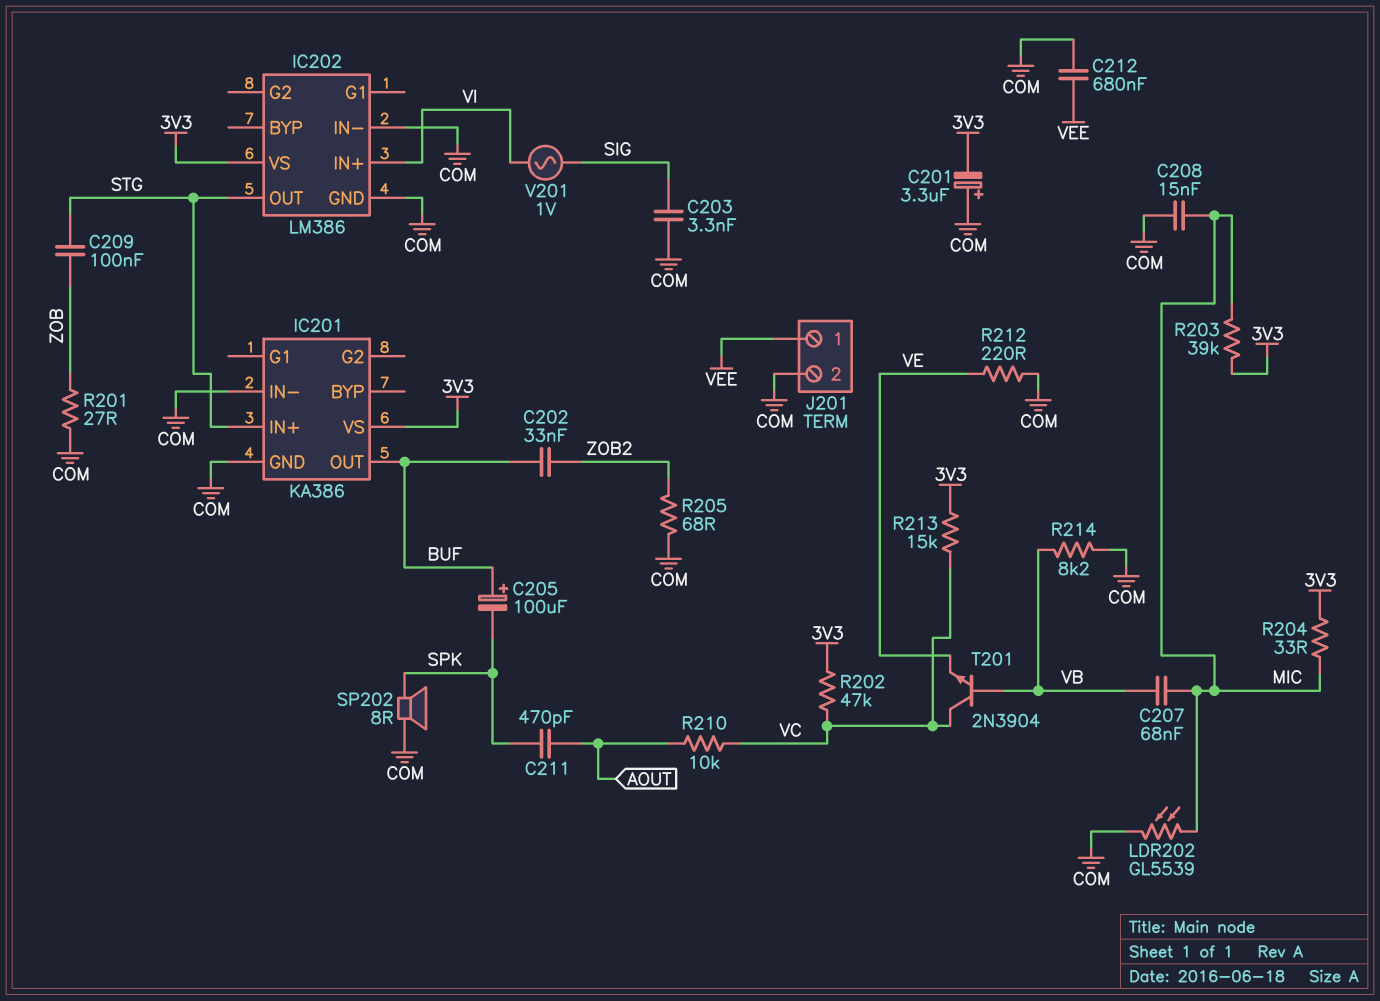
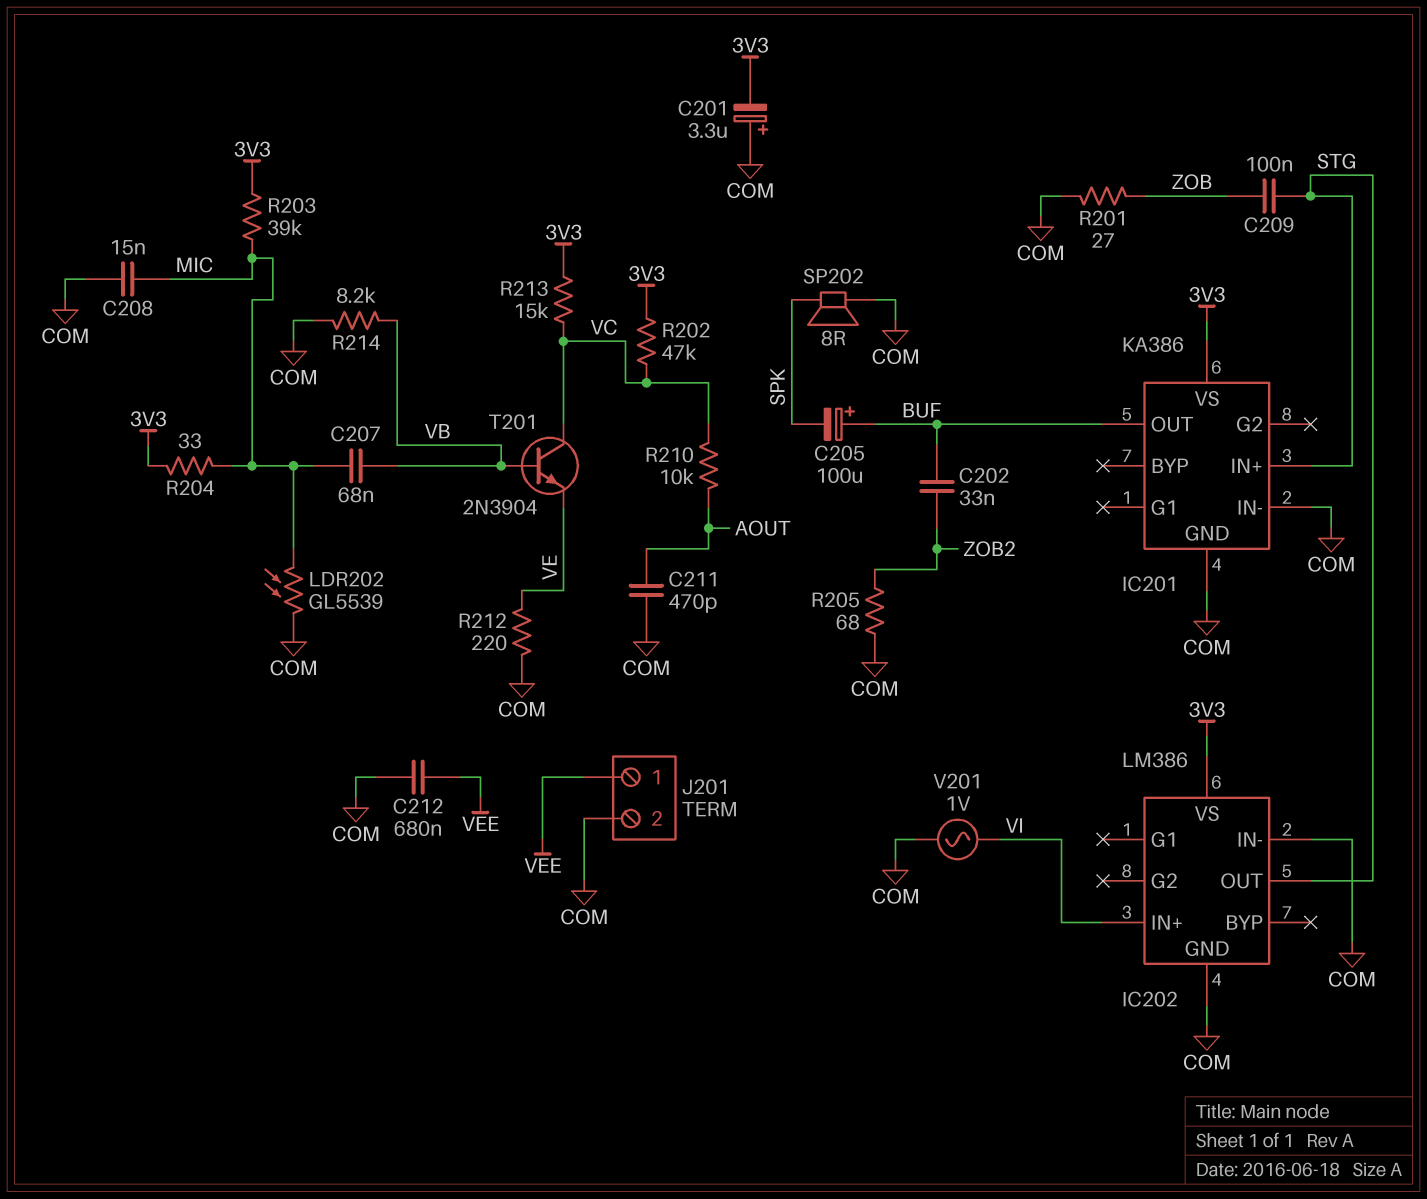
C203: 3.3nF (COM, SIG) -> none
C211: 470pF (AOUT, SPK) -> 470pF (AOUT, COM)
V201: AC 1V (SIG, VI) -> AC 1V (COM, VI)

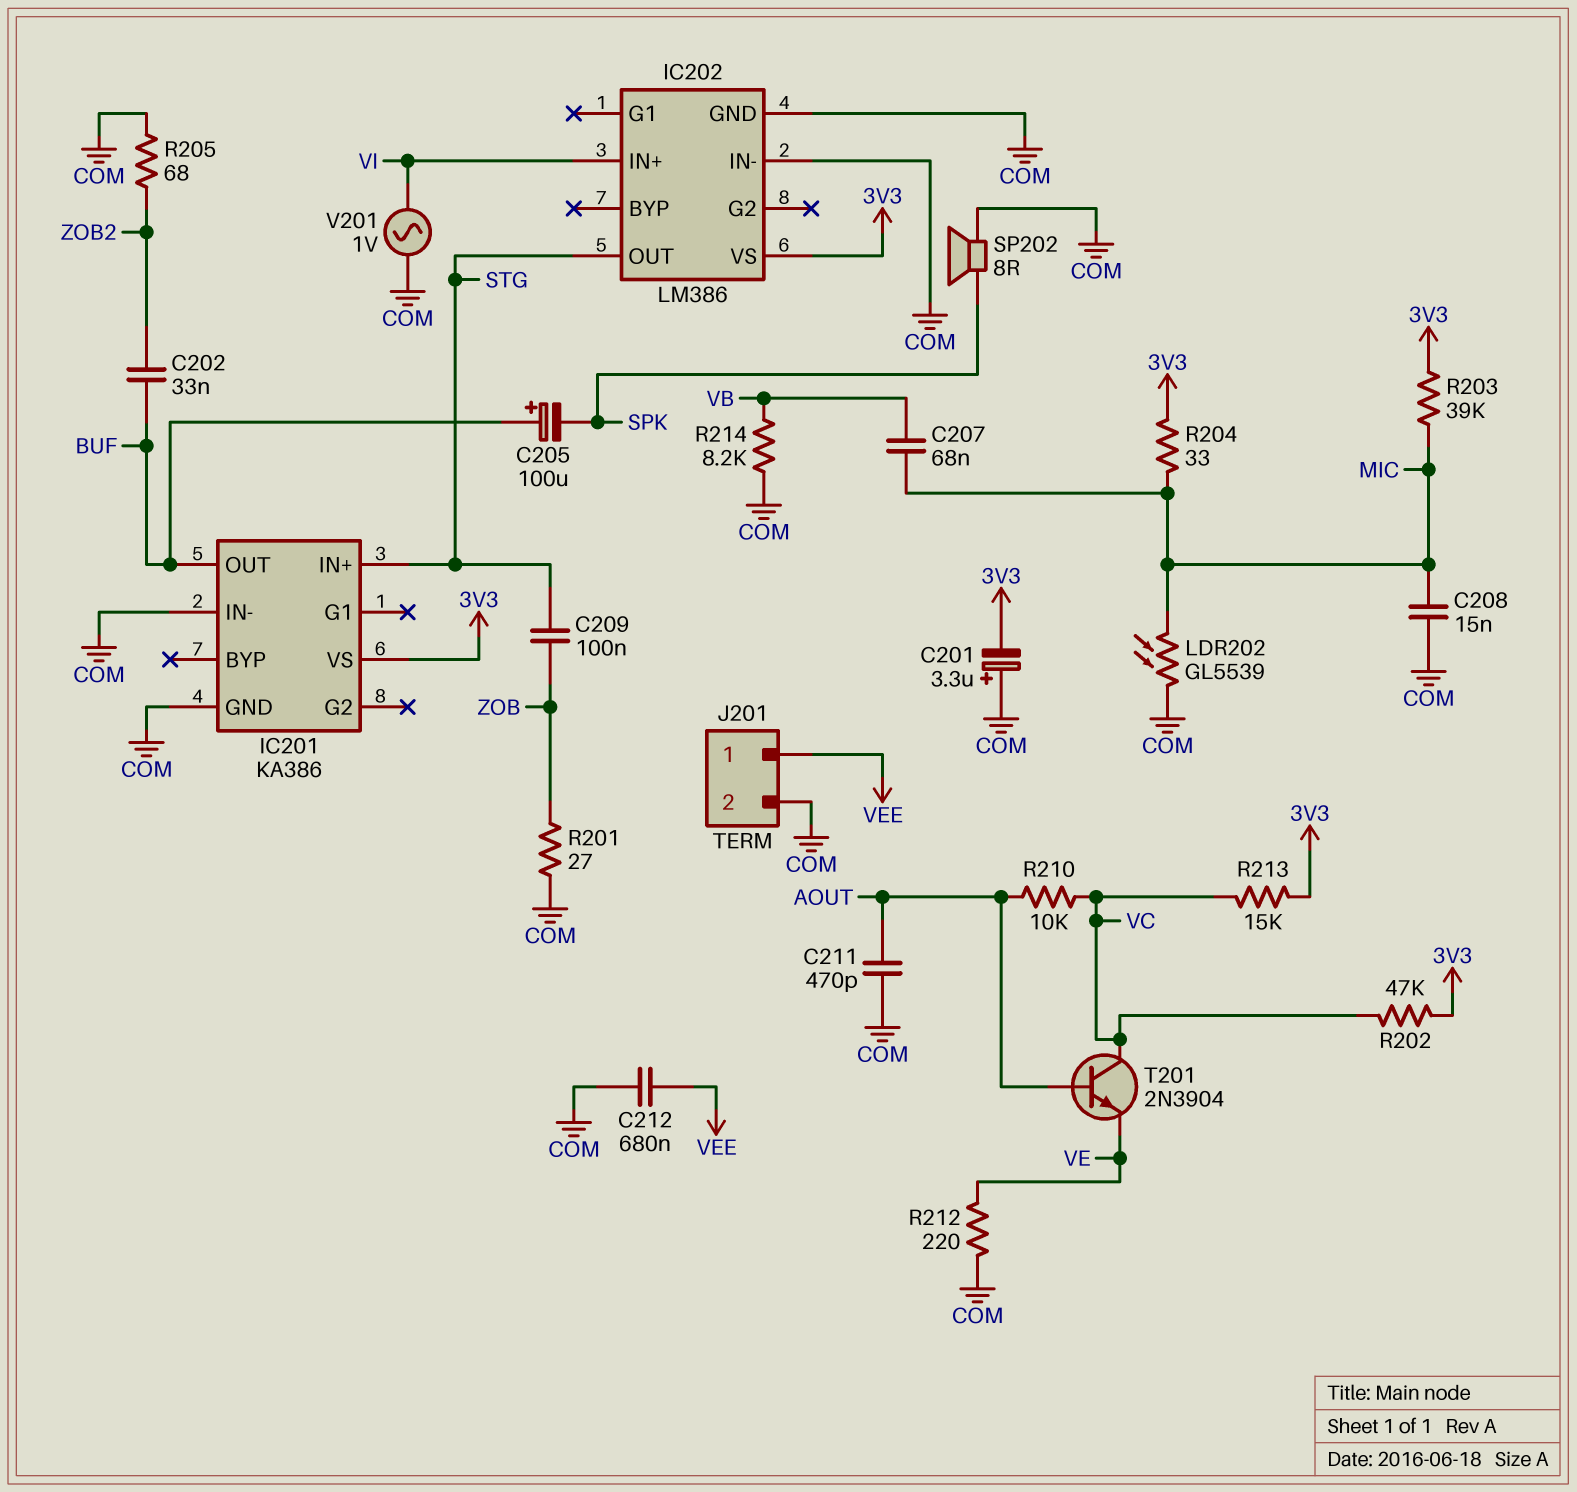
T201: NPN 2N3904 (B VB, C VC, E VE) -> NPN 2N3904 (B AOUT, C VC, E VE)

